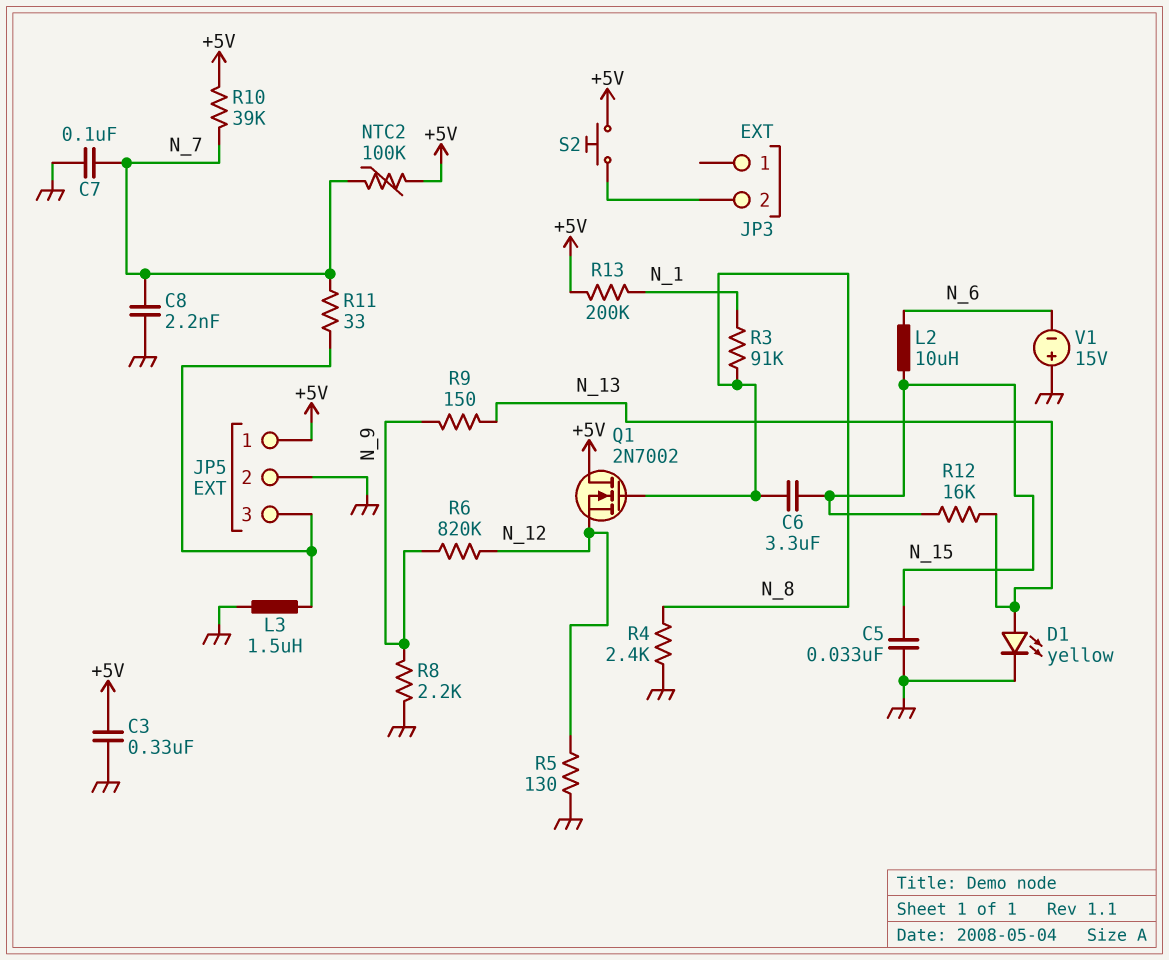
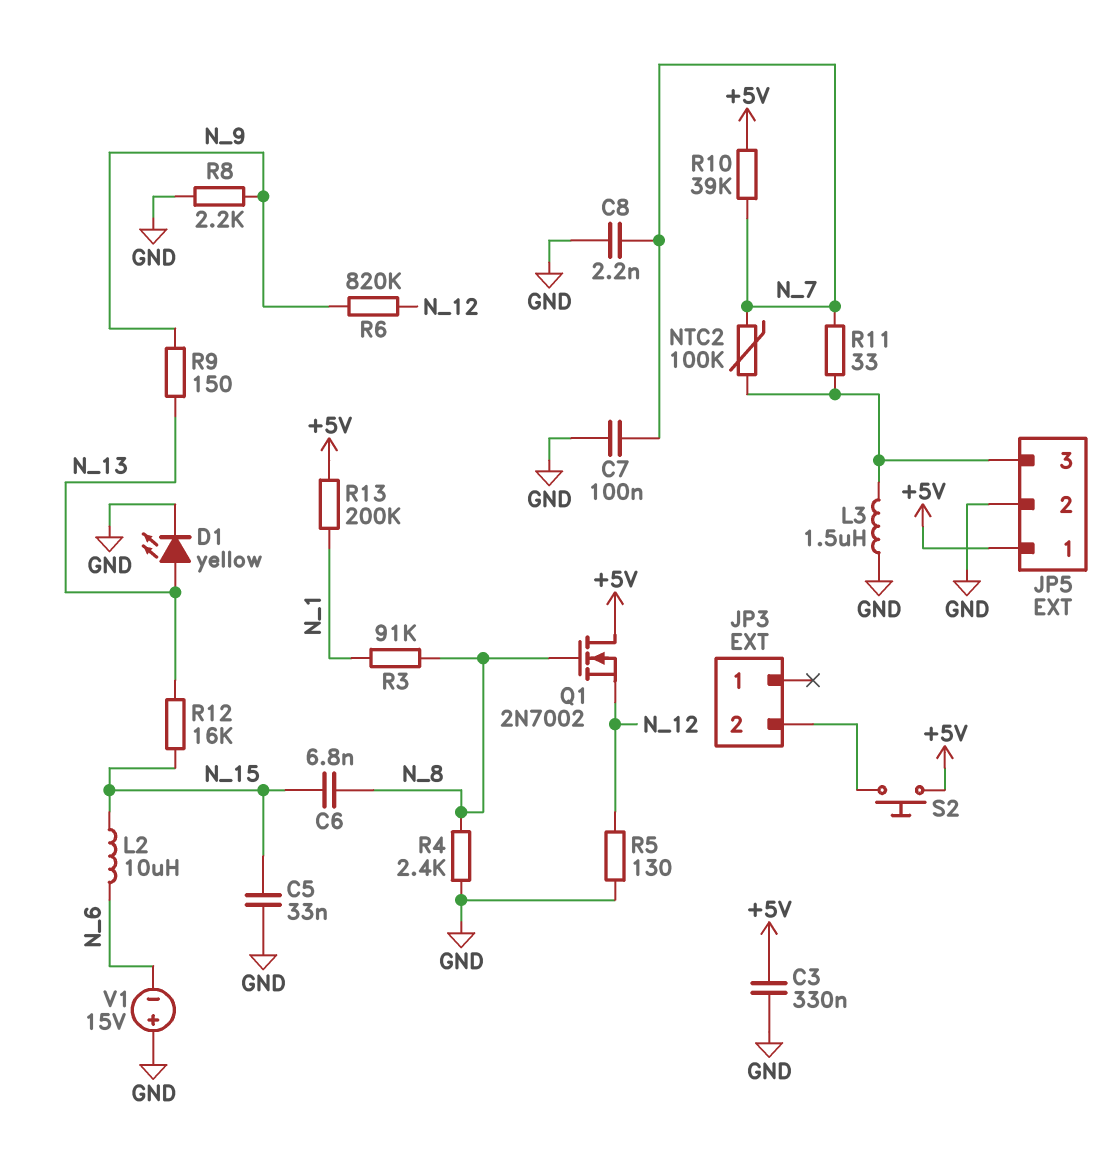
C6: 3.3uF (N_8, N_15) -> 6.8nF (N_8, N_15)
NTC2: 100k (+5V, N_7) -> 100k (JP5/3, N_7)

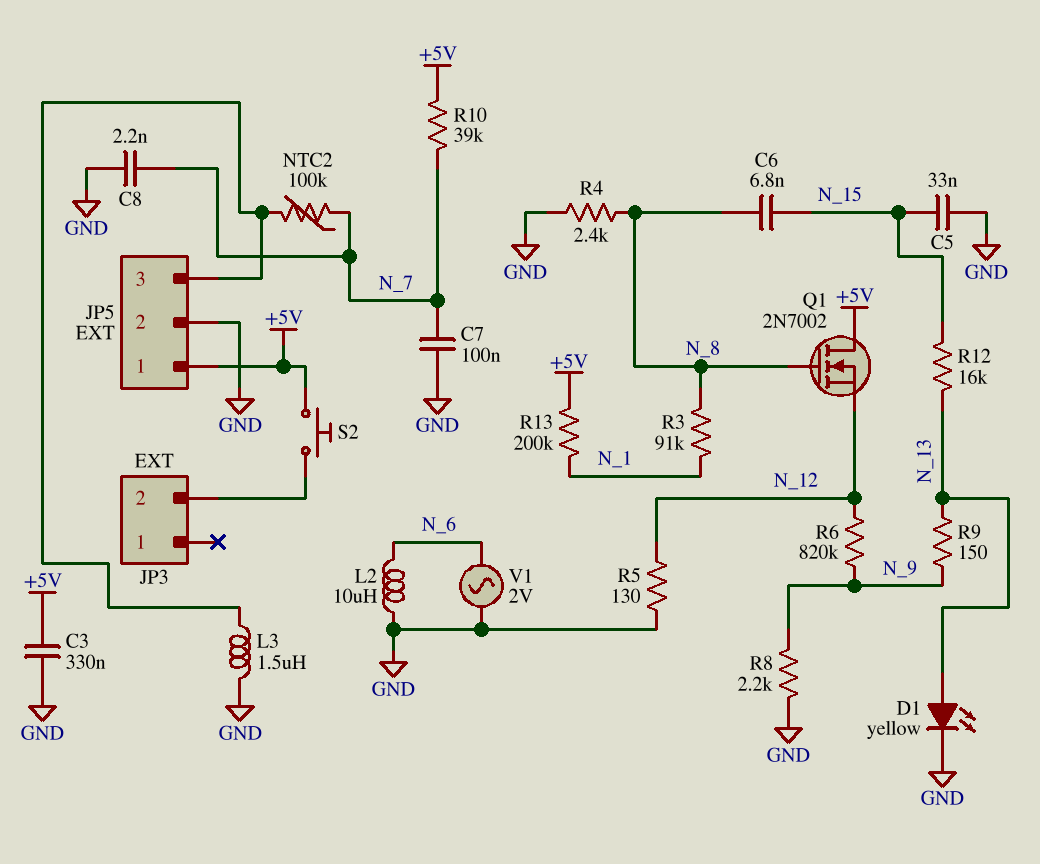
L2: 10uH (N_6, N_15) -> 10uH (GND, N_6)
R11: 33 (JP5/3, N_7) -> none
V1: 15V (plus GND, minus N_6) -> AC 2V (GND, N_6)

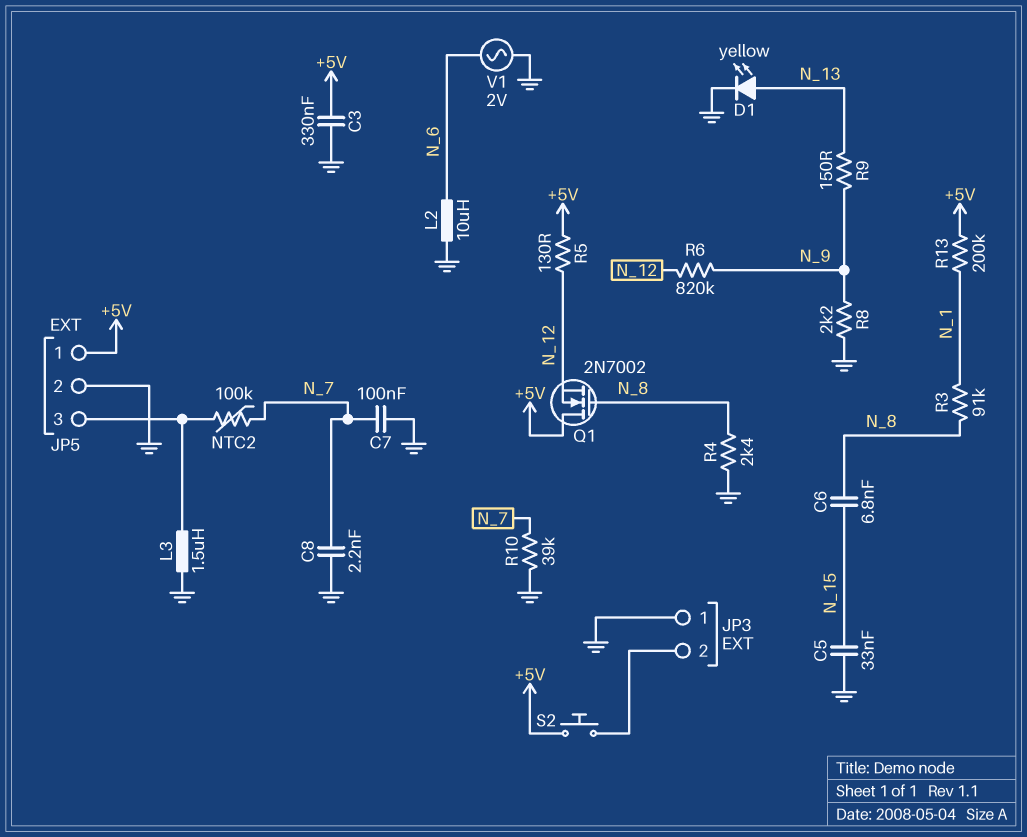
JP3 pin 1: none -> GND
R5: 130 (GND, N_12) -> 130 (+5V, N_12)
R10: 39k (+5V, N_7) -> 39k (GND, N_7)
R12: 16k (N_13, N_15) -> none

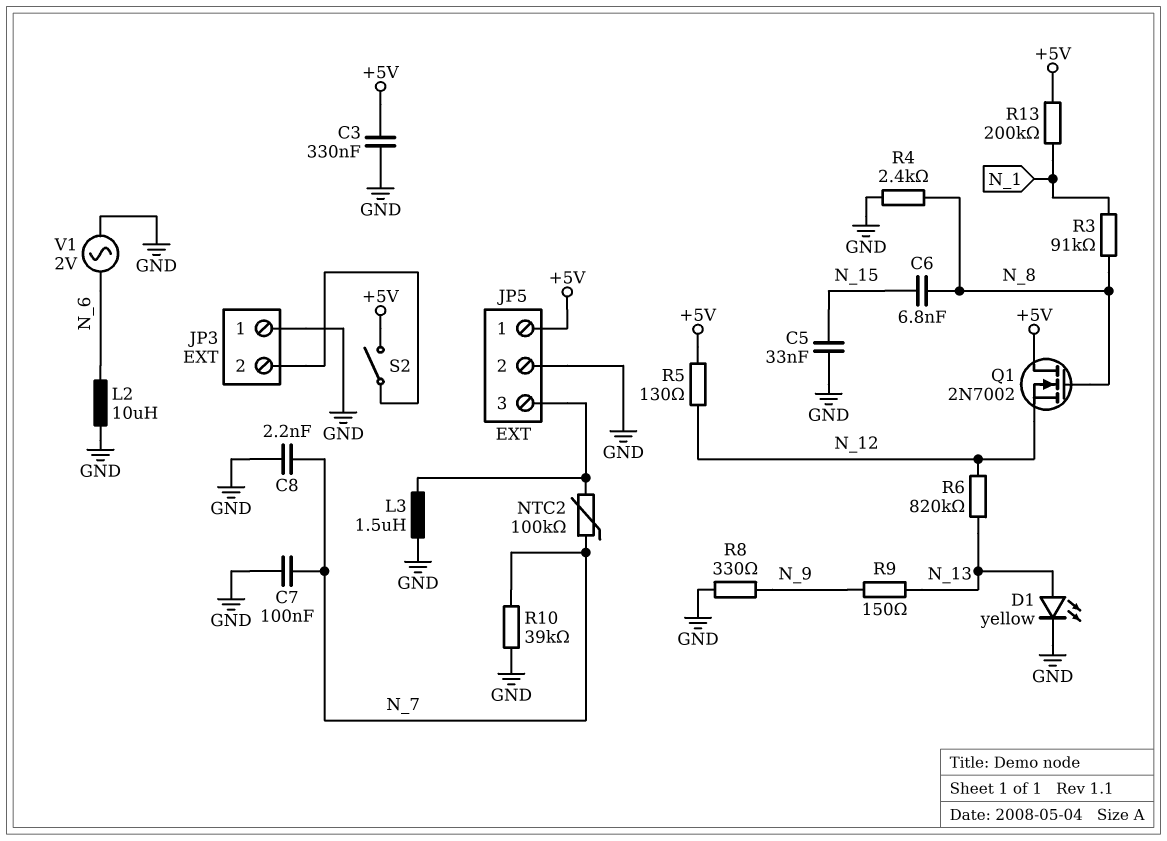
R6: 820k (N_9, N_12) -> 820k (N_12, N_13)
R8: 2.2k (GND, N_9) -> 330 (GND, N_9)
S2: button (+5V, JP3/2) -> switch (+5V, JP3/2)

